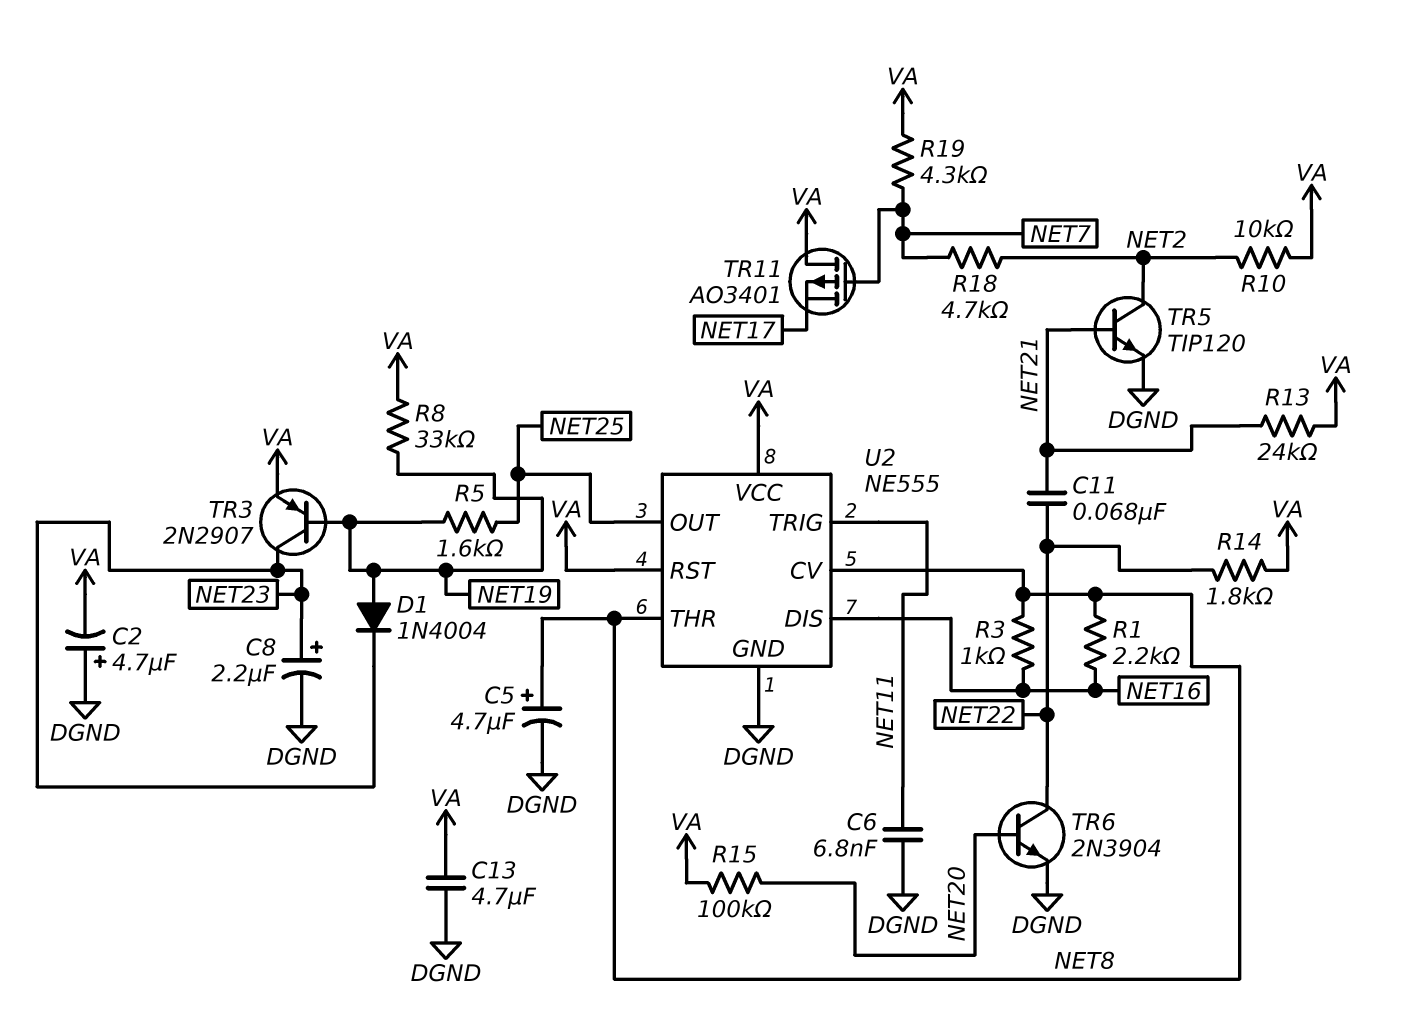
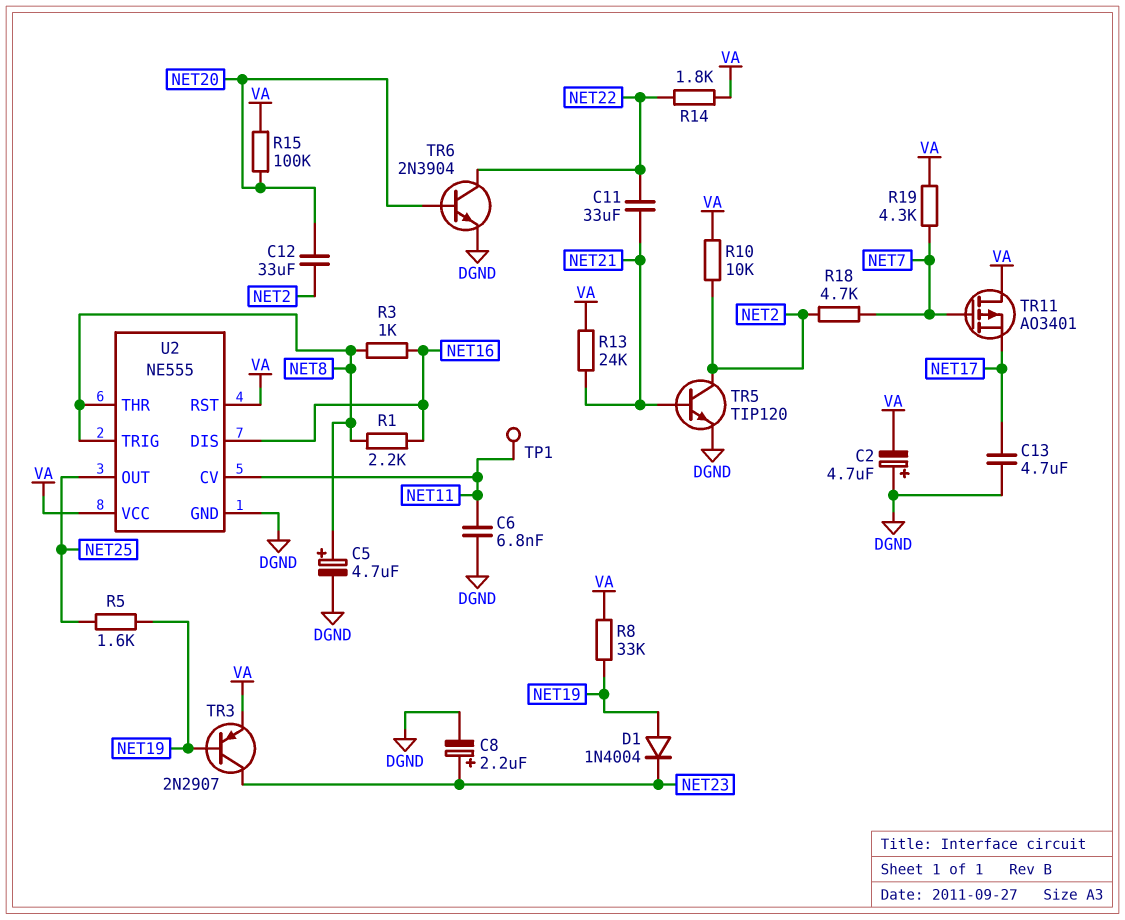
C11: 68nF (NET21, NET22) -> 33uF (NET21, NET22)
C12: none -> 33uF (NET2, NET20)
C13: 4.7uF (DGND, VA) -> 4.7uF (DGND, NET17)
TP1: none -> test point (NET11)
U2 pin CV: NET8 -> NET11
U2 pin TRIG: NET11 -> NET8

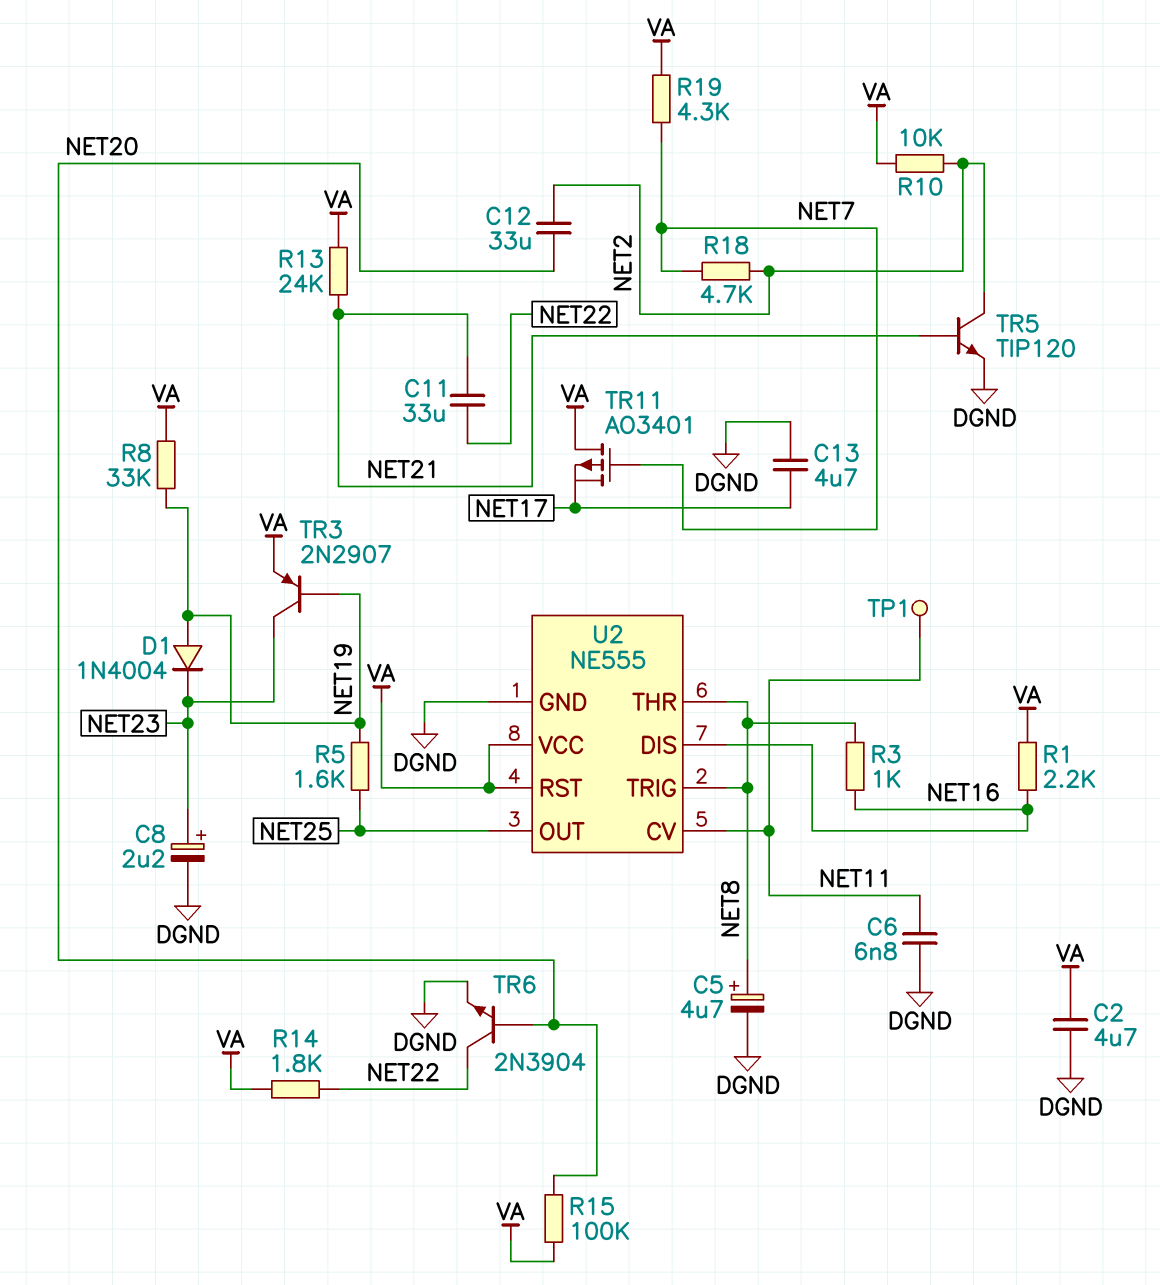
C2: 4.7uF (plus DGND, minus VA) -> 4.7uF (DGND, VA)
R1: 2.2k (NET8, NET16) -> 2.2k (NET16, VA)

